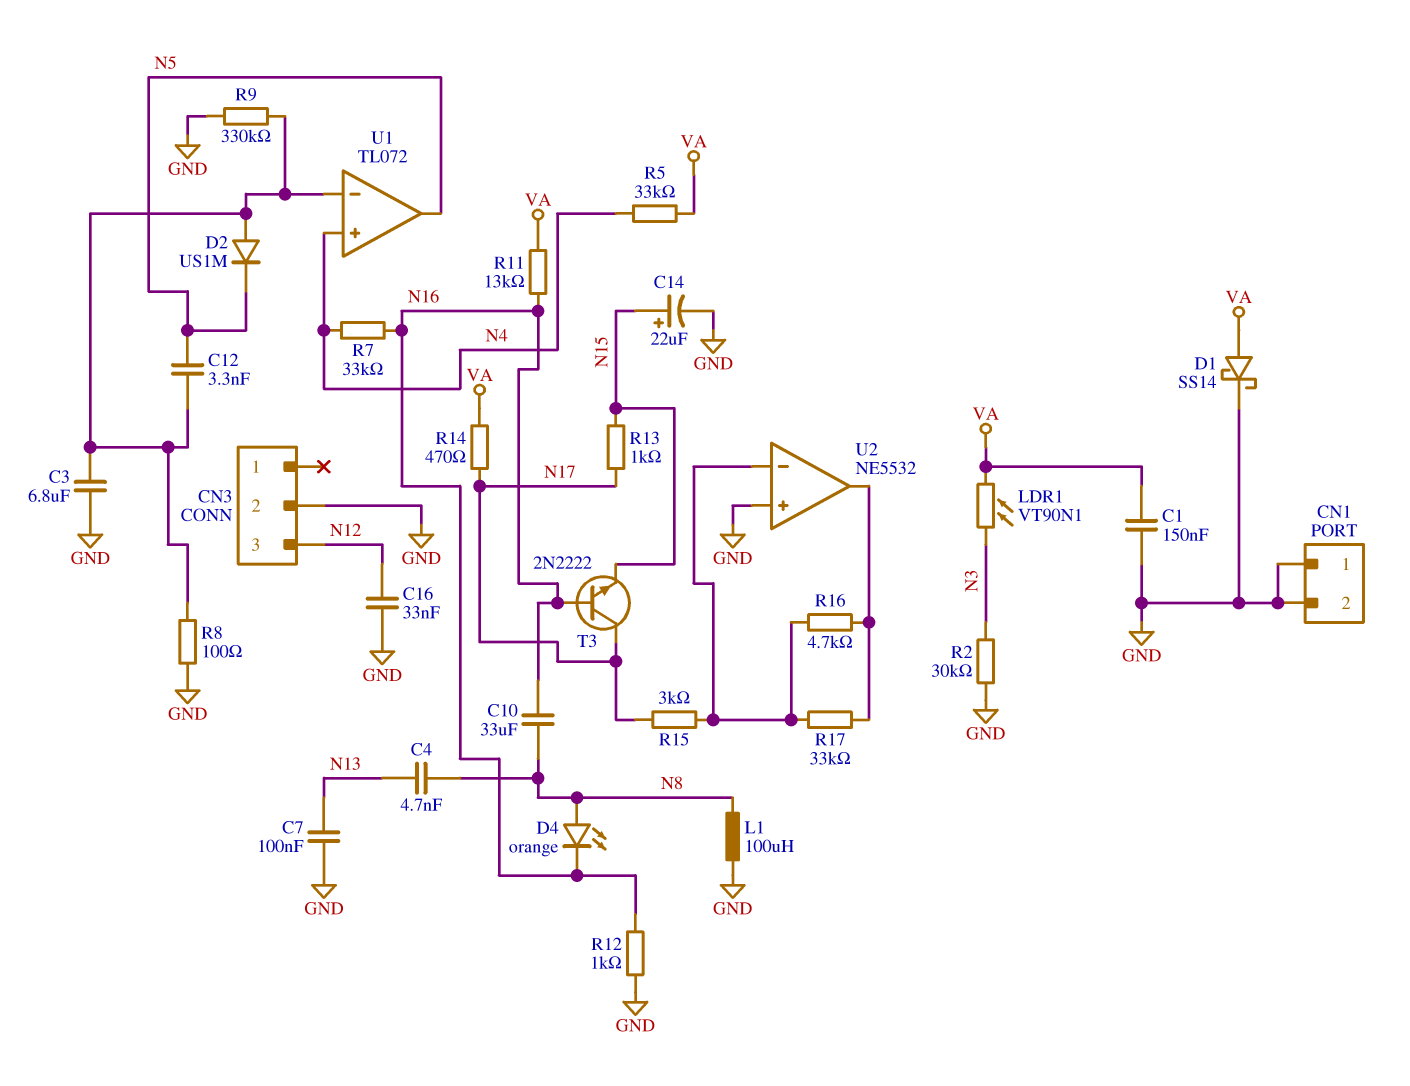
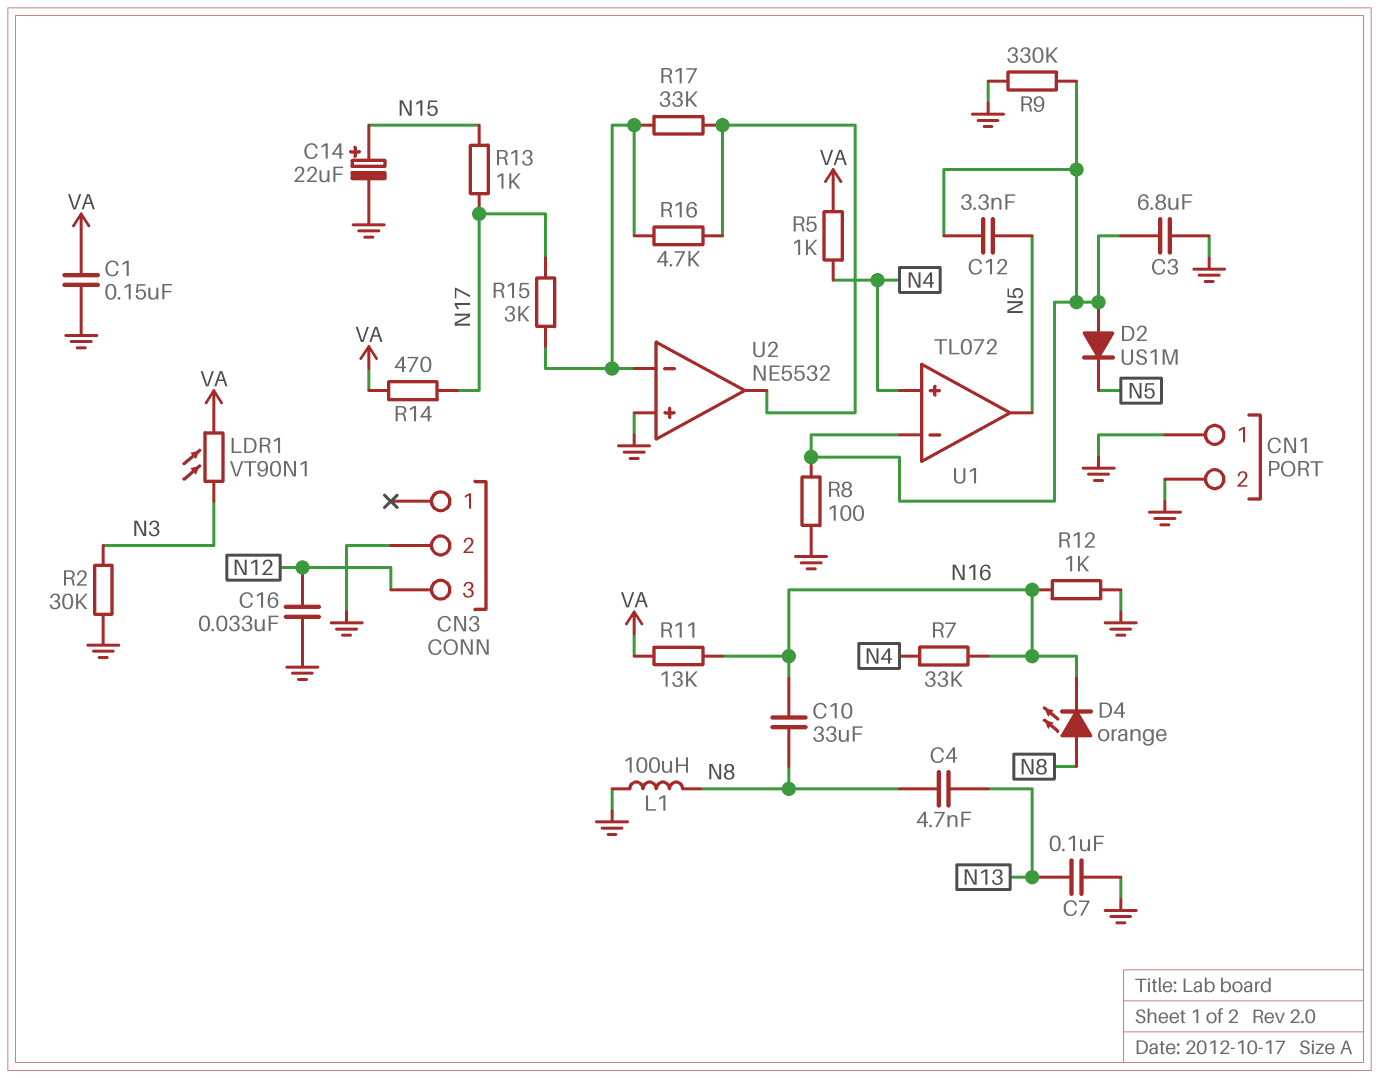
D1: schottky SS14 (A VA, K GND) -> none
R5: 33k (N4, VA) -> 1k (N4, VA)
T3: NPN 2N2222 (B N16, C N17, E N15) -> none

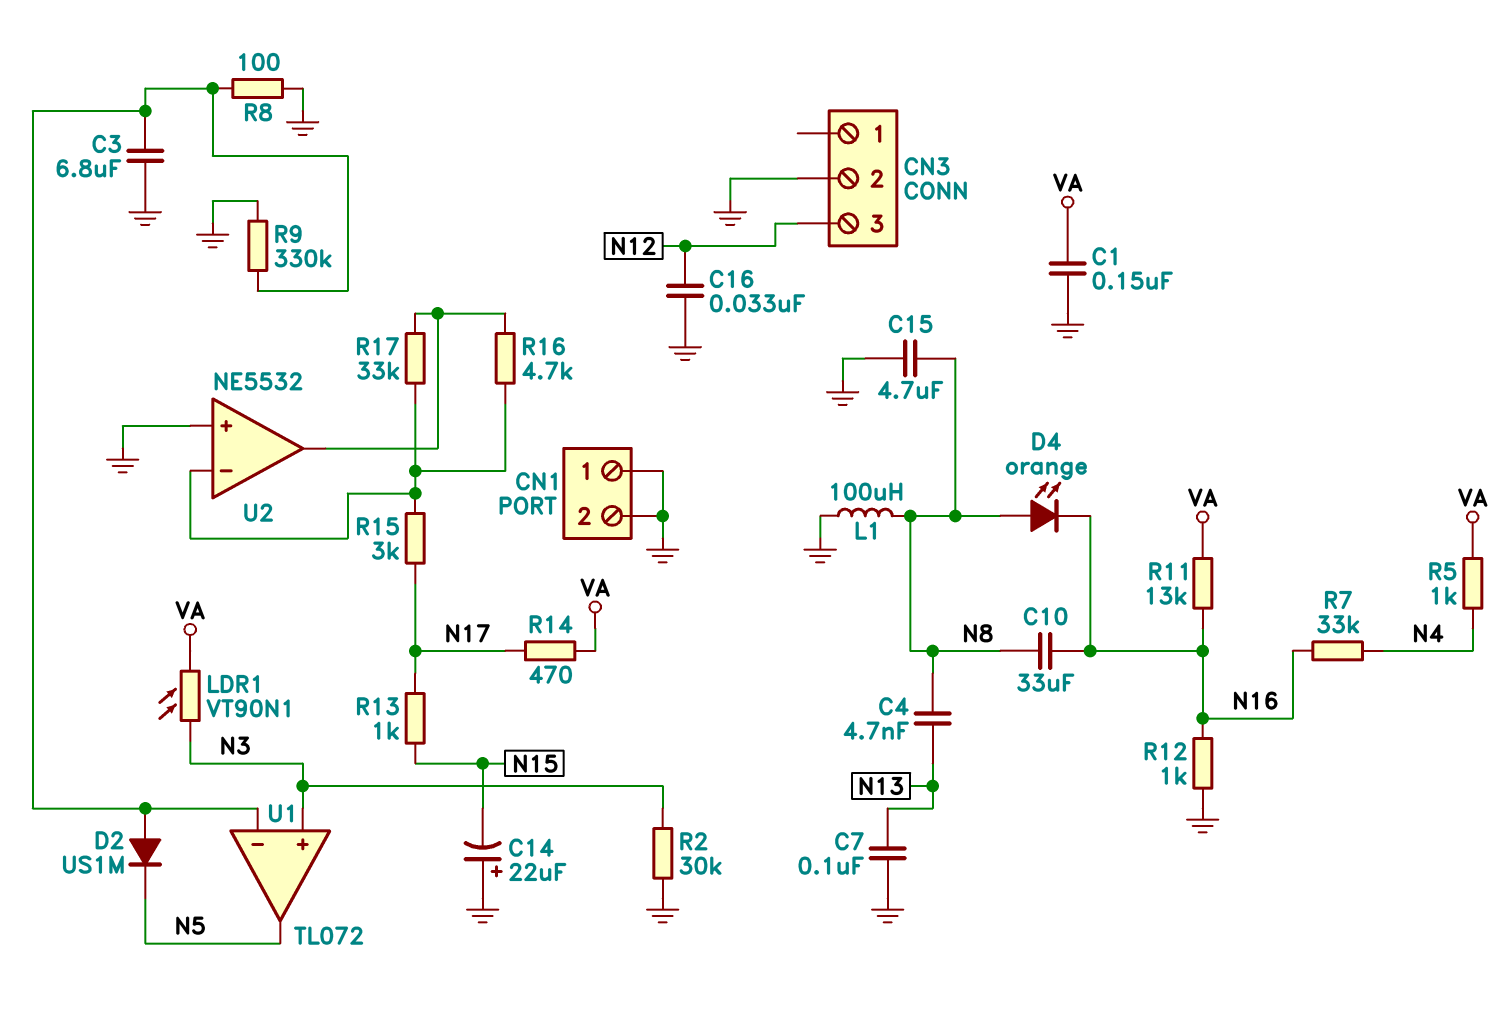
C12: 3.3nF (N5, U1/in-) -> none
C14: 22uF (plus N15, minus GND) -> 22uF (plus GND, minus N15)
C15: none -> 4.7uF (GND, N8)
U1 pin in+: N4 -> N3

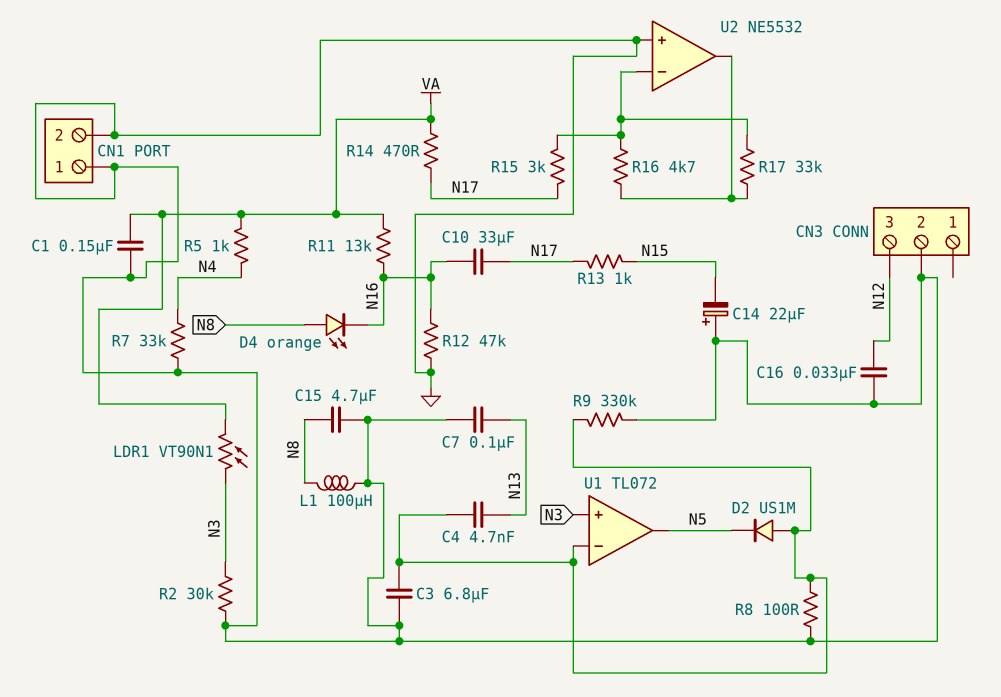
C4: 4.7nF (N8, N13) -> 4.7nF (N13, U1/in-)
C10: 33uF (N8, N16) -> 33uF (N16, N17)
R7: 33k (N4, N16) -> 33k (GND, N4)
R12: 1k (GND, N16) -> 47k (GND, N16)

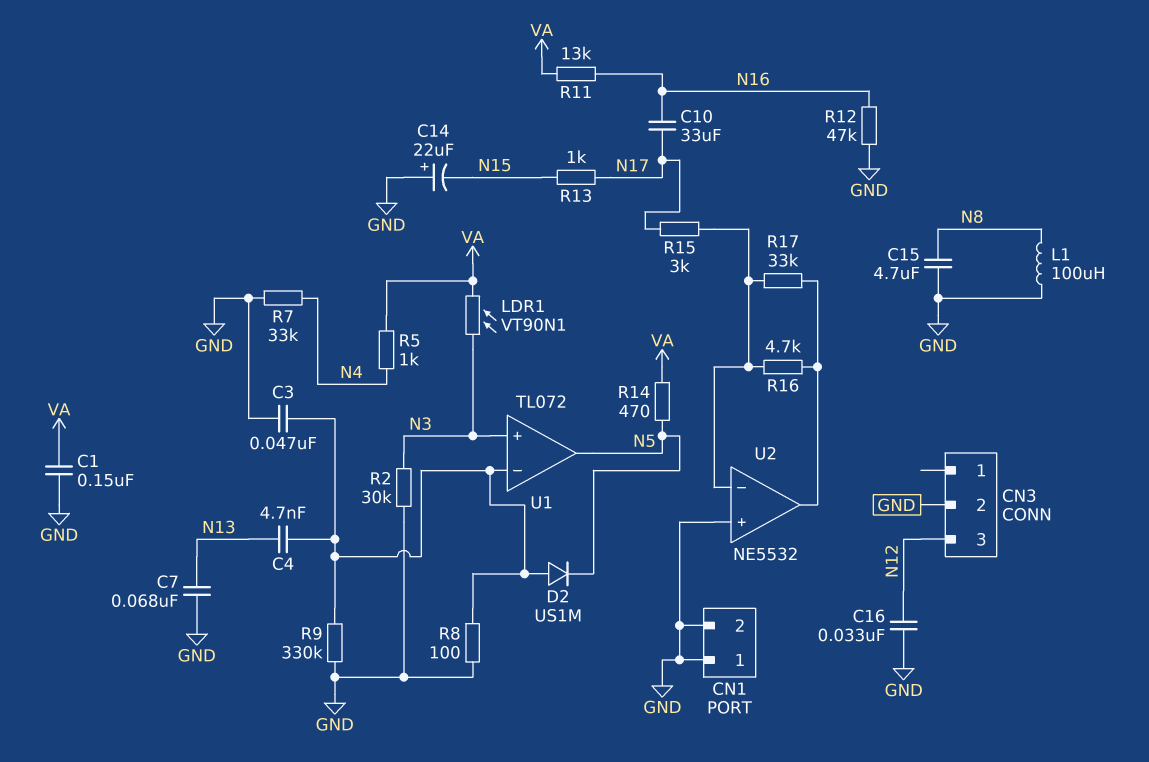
C3: 6.8uF (GND, U1/in-) -> 47nF (GND, U1/in-)
C7: 100nF (GND, N13) -> 68nF (GND, N13)
D4: LED orange (A N8, K N16) -> none
R14: 470 (N17, VA) -> 470 (N5, VA)

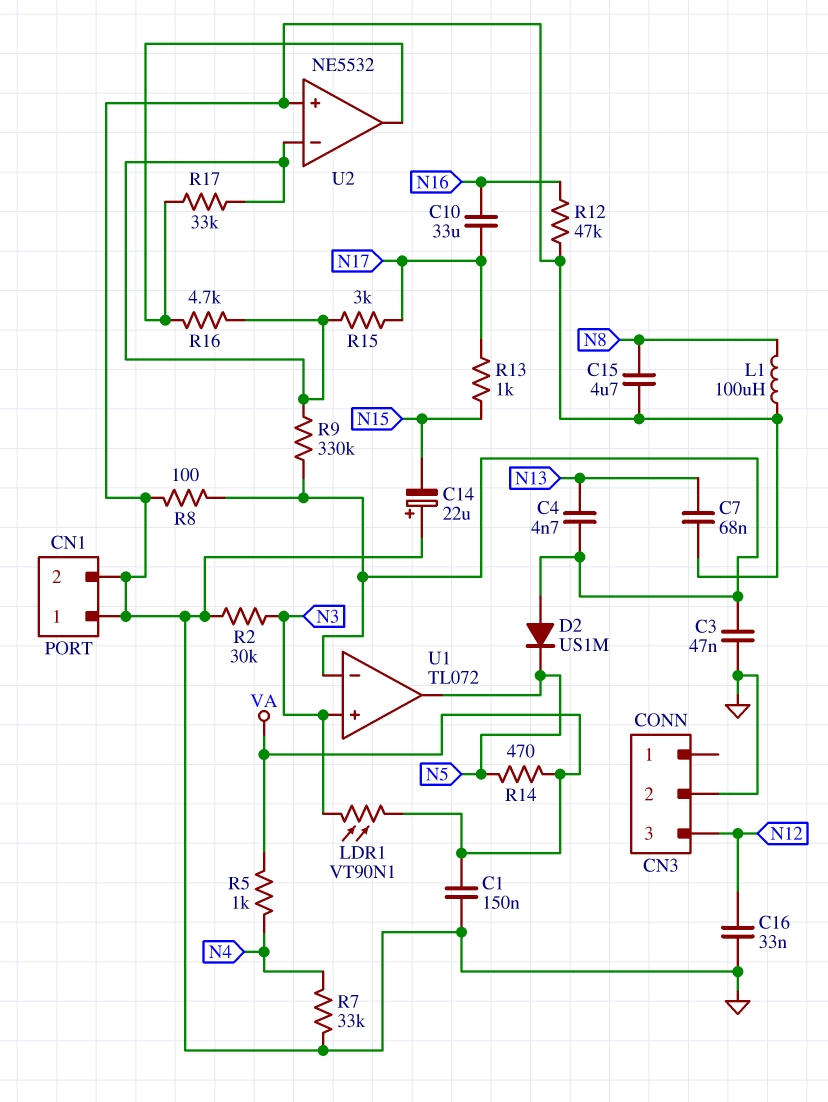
R9: 330k (GND, U1/in-) -> 330k (U1/in-, U2/in-)
R11: 13k (N16, VA) -> none

